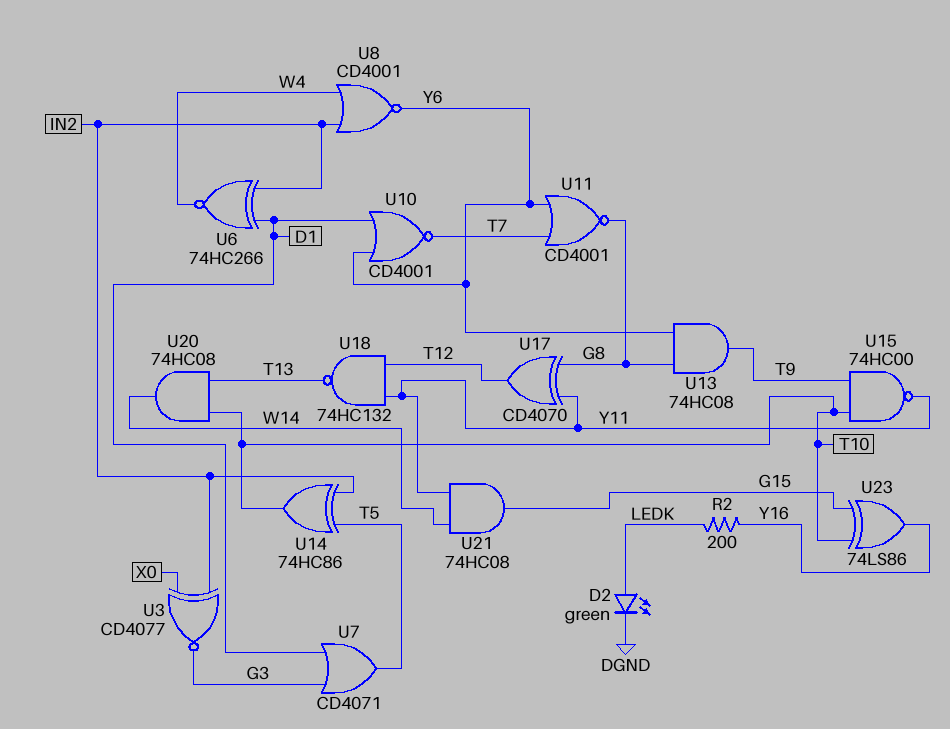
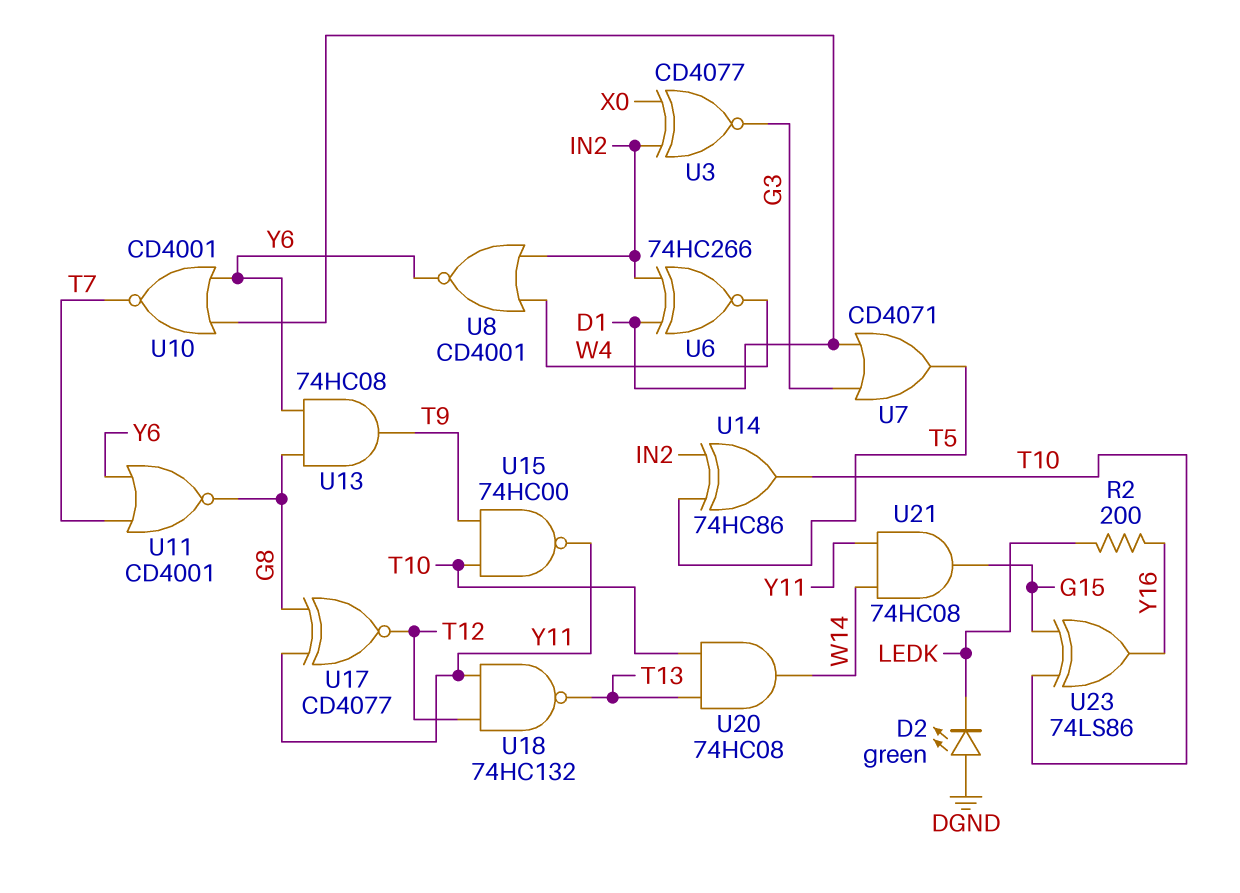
D2: LED green (A LEDK, K DGND) -> LED green (A DGND, K LEDK)
U17: XOR CD4070 (in G8, in Y11, out T12) -> XNOR CD4077 (in G8, in Y11, out T12)

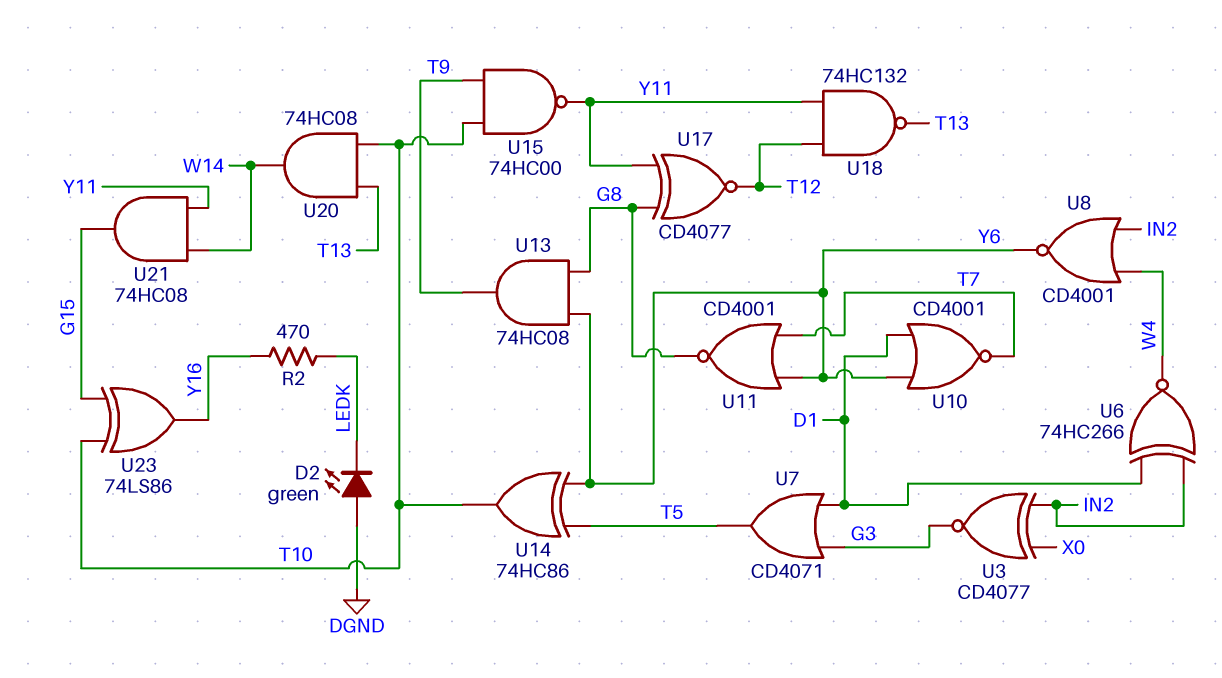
R2: 200 (LEDK, Y16) -> 470 (LEDK, Y16)
U14: XOR 74HC86 (in IN2, in T5, out T10) -> XOR 74HC86 (in T5, in Y6, out T10)

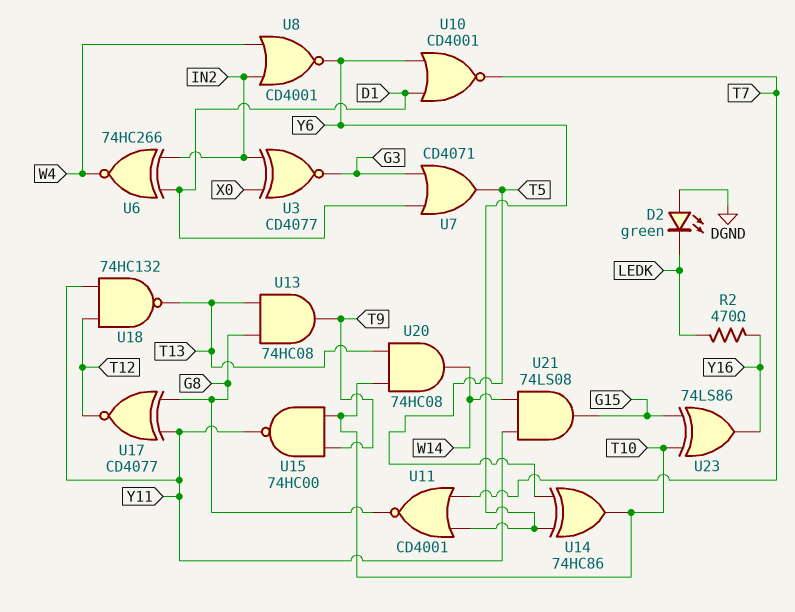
U13: AND 74HC08 (in G8, in Y6, out T9) -> AND 74HC08 (in G8, in T13, out T9)
U21: AND 74HC08 (in W14, in Y11, out G15) -> AND 74LS08 (in W14, in Y11, out G15)

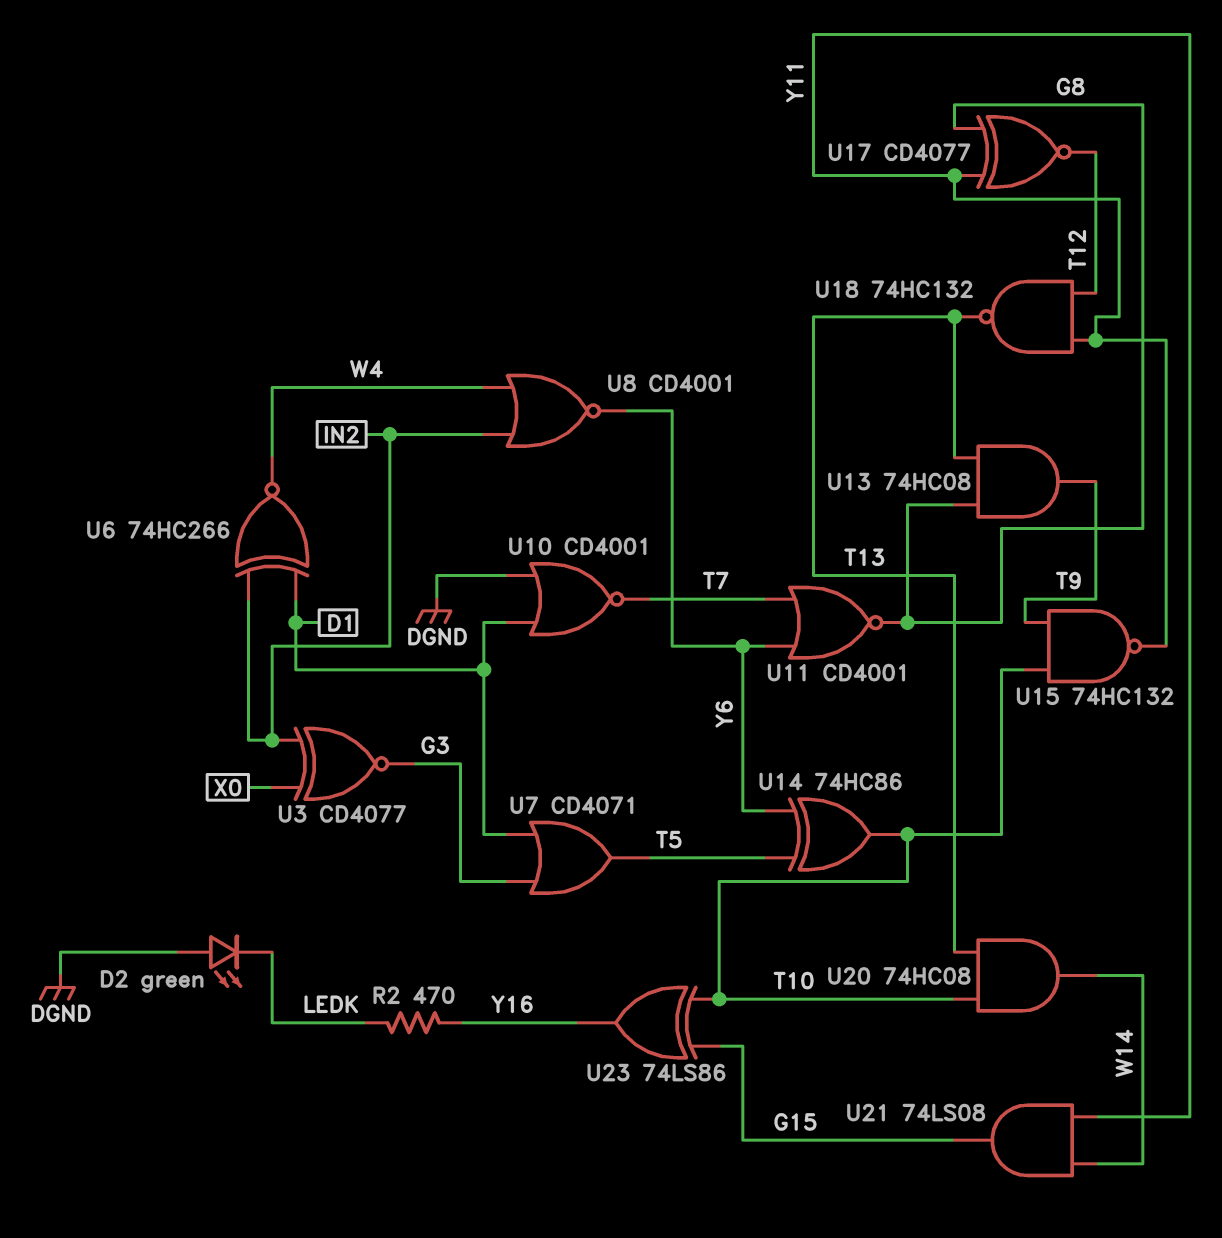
U10: NOR CD4001 (in D1, in Y6, out T7) -> NOR CD4001 (in D1, in DGND, out T7)
U15: NAND 74HC00 (in T9, in T10, out Y11) -> NAND 74HC132 (in T9, in T10, out Y11)

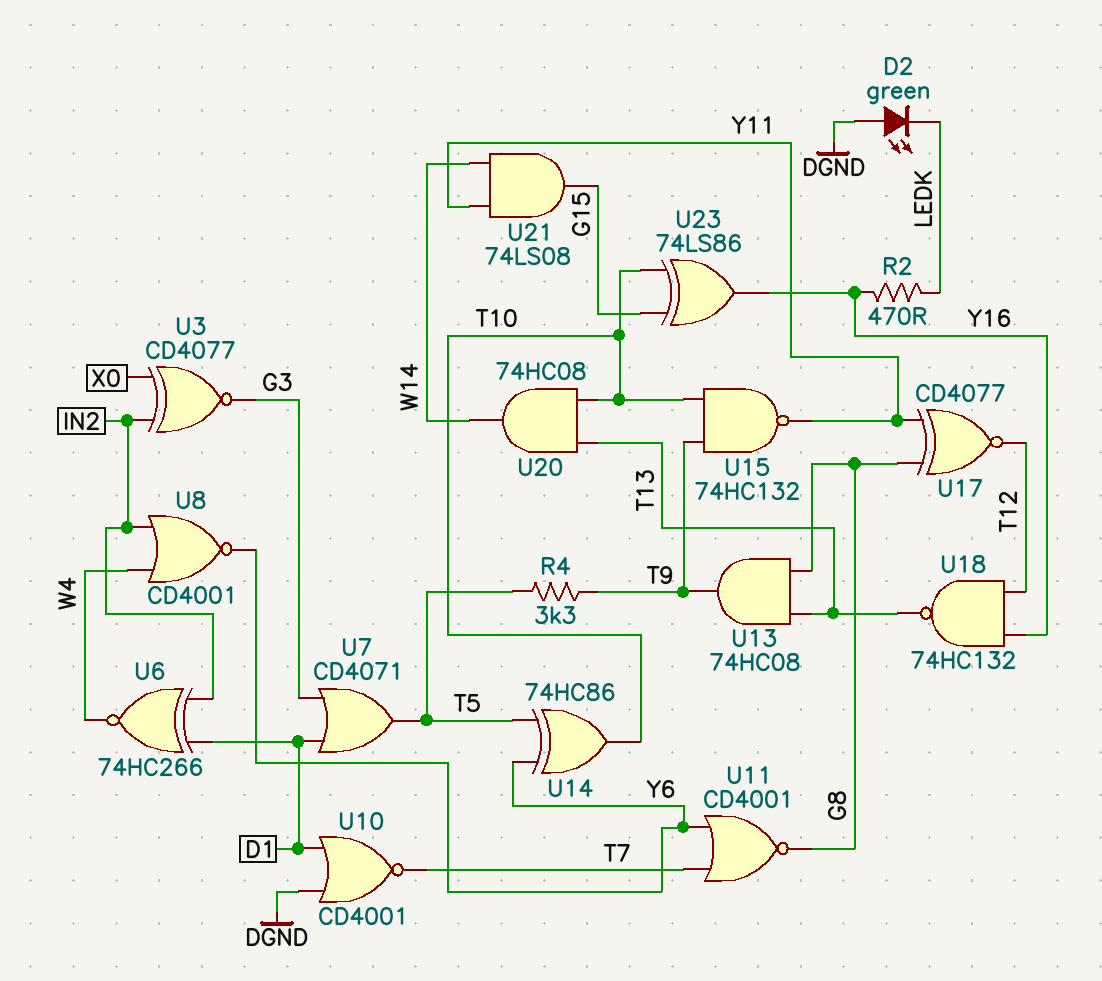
R4: none -> 3.3k (T5, T9)
U18: NAND 74HC132 (in T12, in Y11, out T13) -> NAND 74HC132 (in T12, in Y16, out T13)

